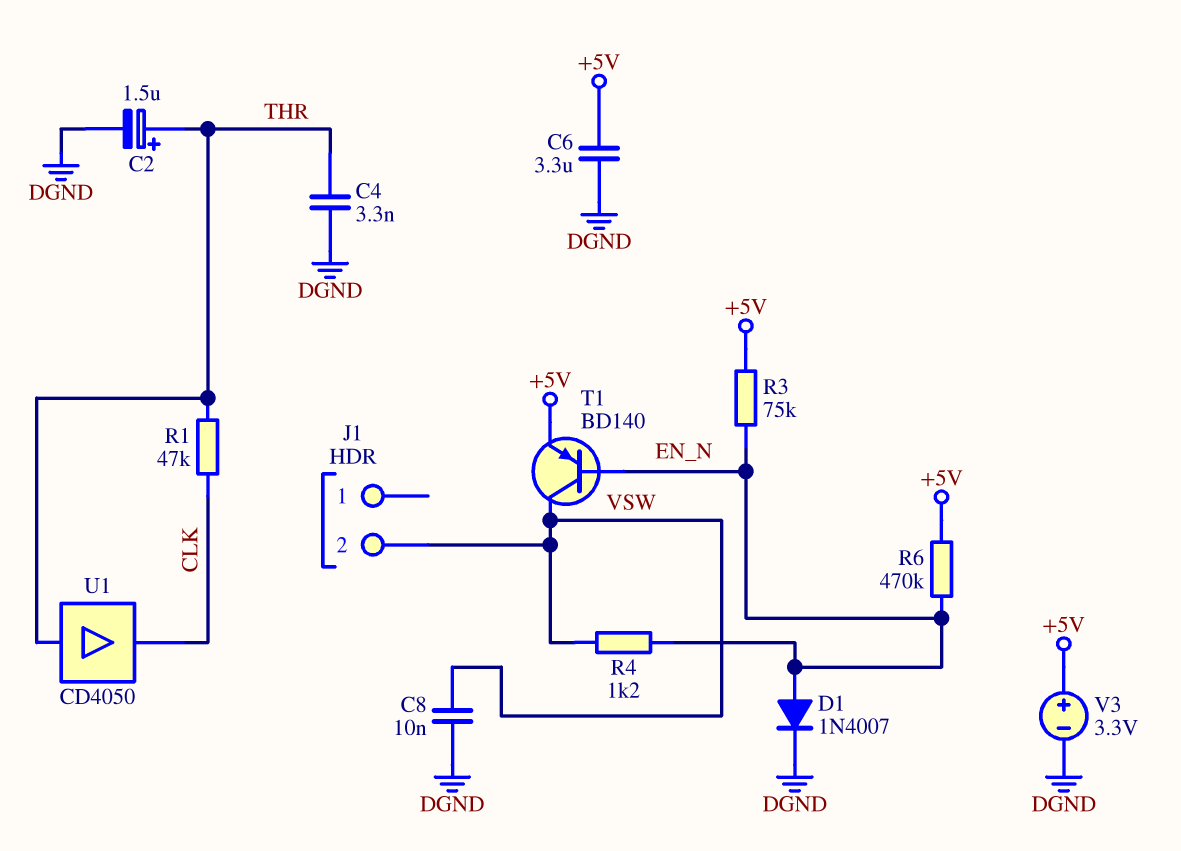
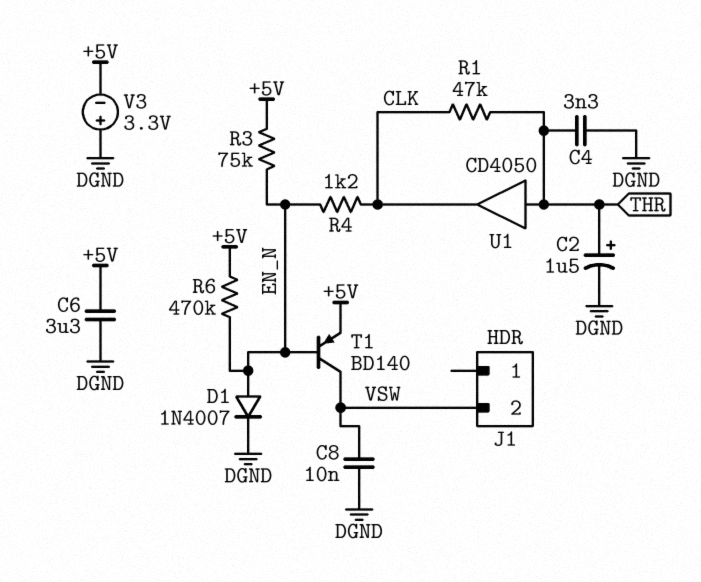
R4: 1.2k (EN_N, VSW) -> 1.2k (CLK, EN_N)
V3: 3.3V (plus +5V, minus DGND) -> 3.3V (plus DGND, minus +5V)

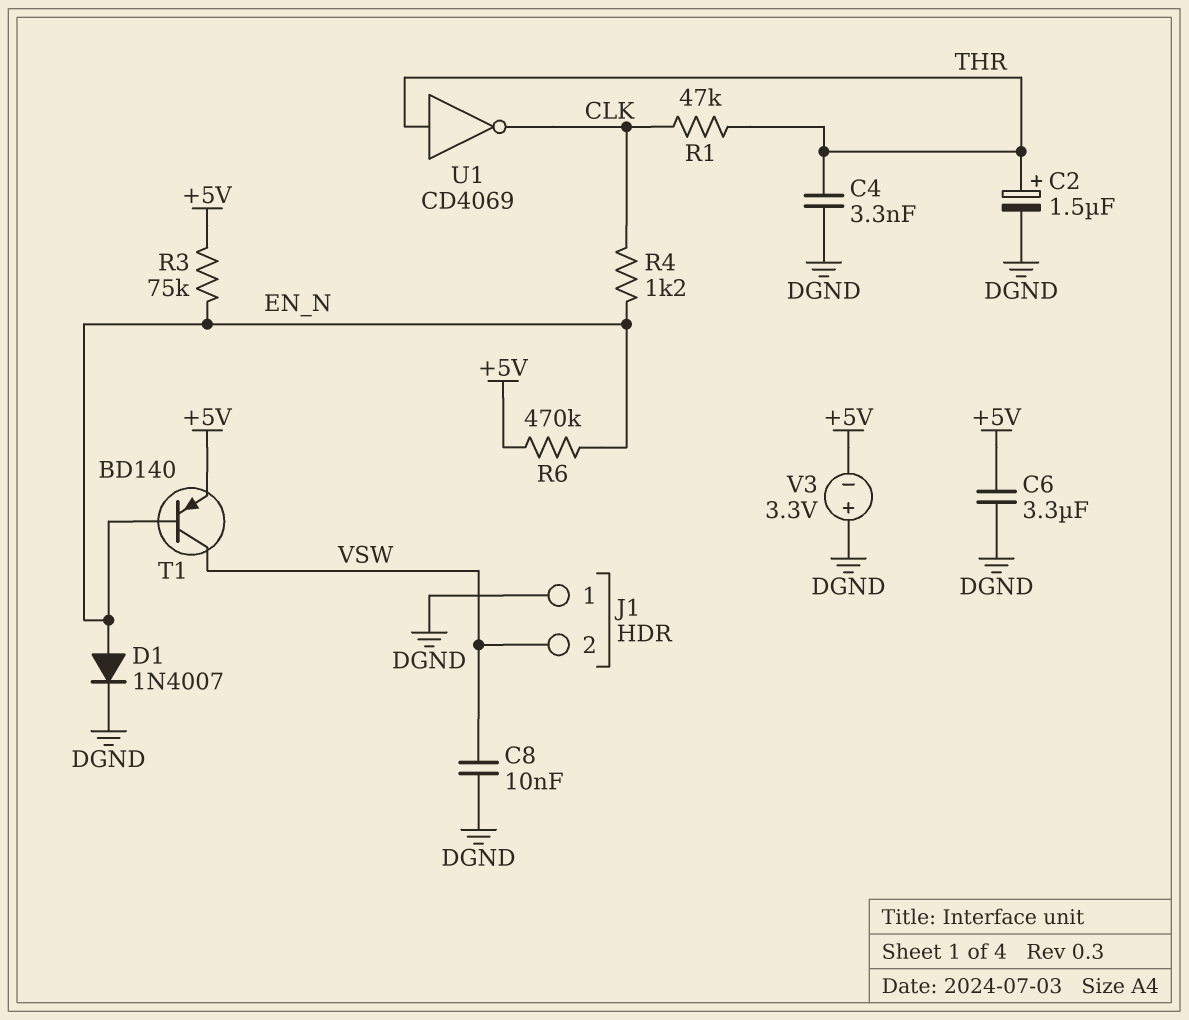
J1 pin 1: none -> DGND
U1: buffer CD4050 (in THR, out CLK) -> NOT CD4069 (in THR, out CLK)

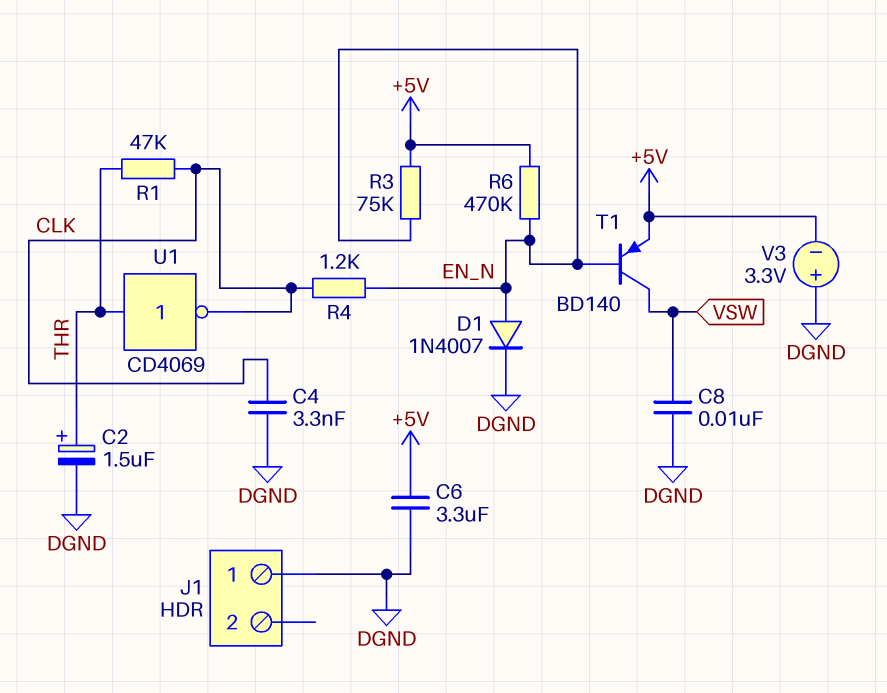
C4: 3.3nF (DGND, THR) -> 3.3nF (CLK, DGND)
J1 pin 2: VSW -> none

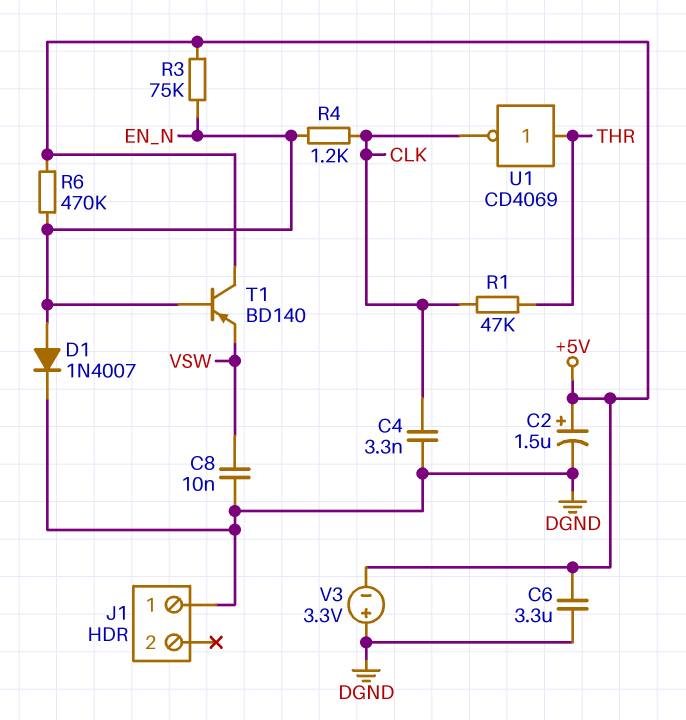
C2: 1.5uF (plus THR, minus DGND) -> 1.5uF (plus +5V, minus DGND)
T1: PNP BD140 (B EN_N, C VSW, E +5V) -> PNP BD140 (B EN_N, C +5V, E VSW)

